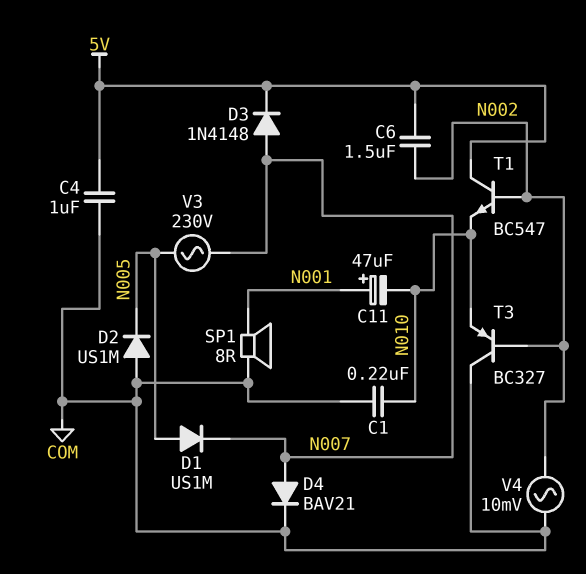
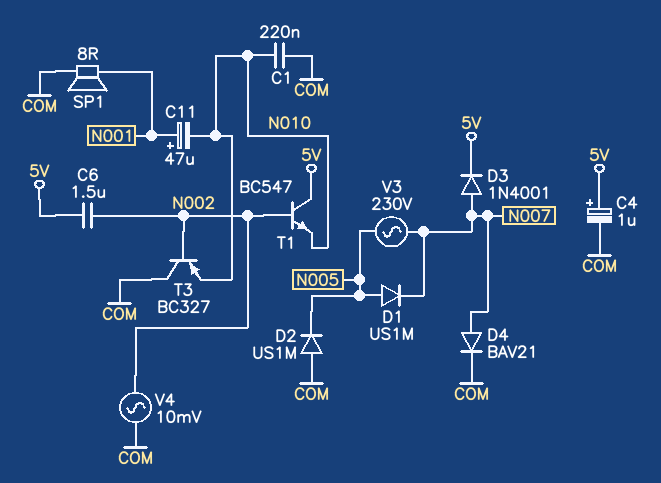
C4: 1uF (5V, COM) -> 1uF (plus 5V, minus COM)
D3: diode 1N4148 (A N007, K 5V) -> diode 1N4001 (A N007, K 5V)

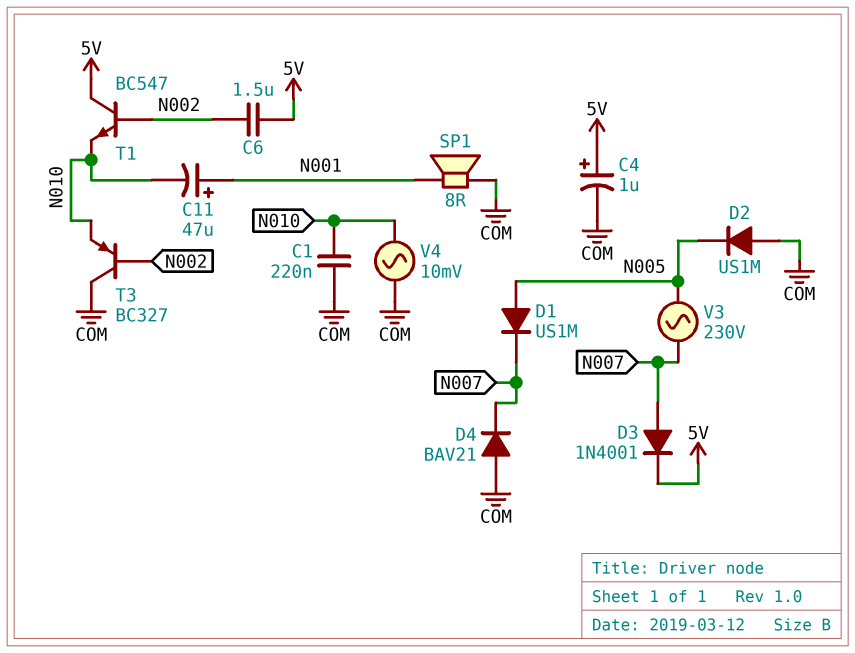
D4: diode BAV21 (A N007, K COM) -> diode BAV21 (A COM, K N007)
V4: AC 10mV (COM, N002) -> AC 10mV (COM, N010)

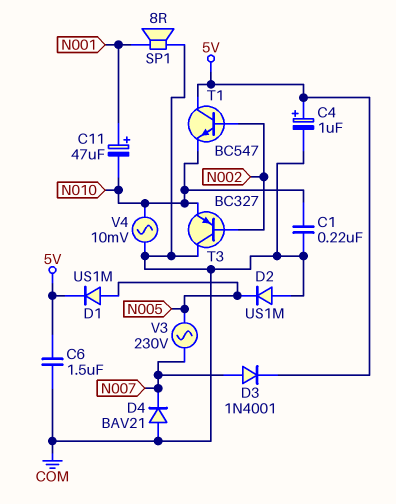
C6: 1.5uF (5V, N002) -> 1.5uF (5V, COM)
D1: diode US1M (A N005, K N007) -> diode US1M (A N005, K 5V)

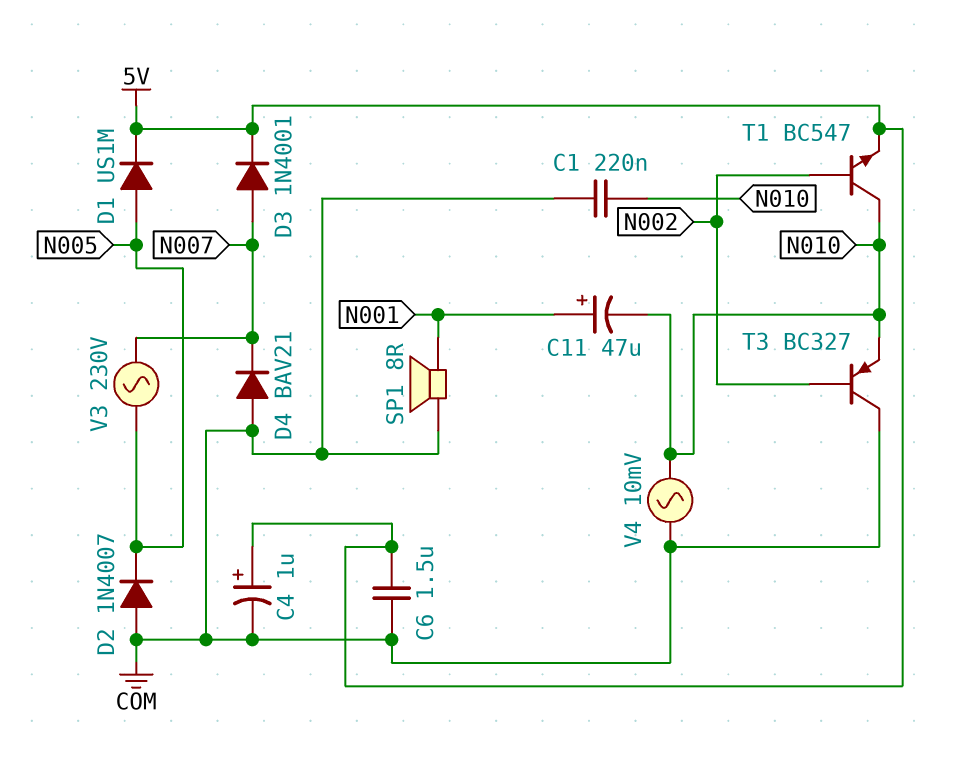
D2: diode US1M (A COM, K N005) -> diode 1N4007 (A COM, K N005)
T1: NPN BC547 (B N002, C 5V, E N010) -> NPN BC547 (B N002, C N010, E 5V)

